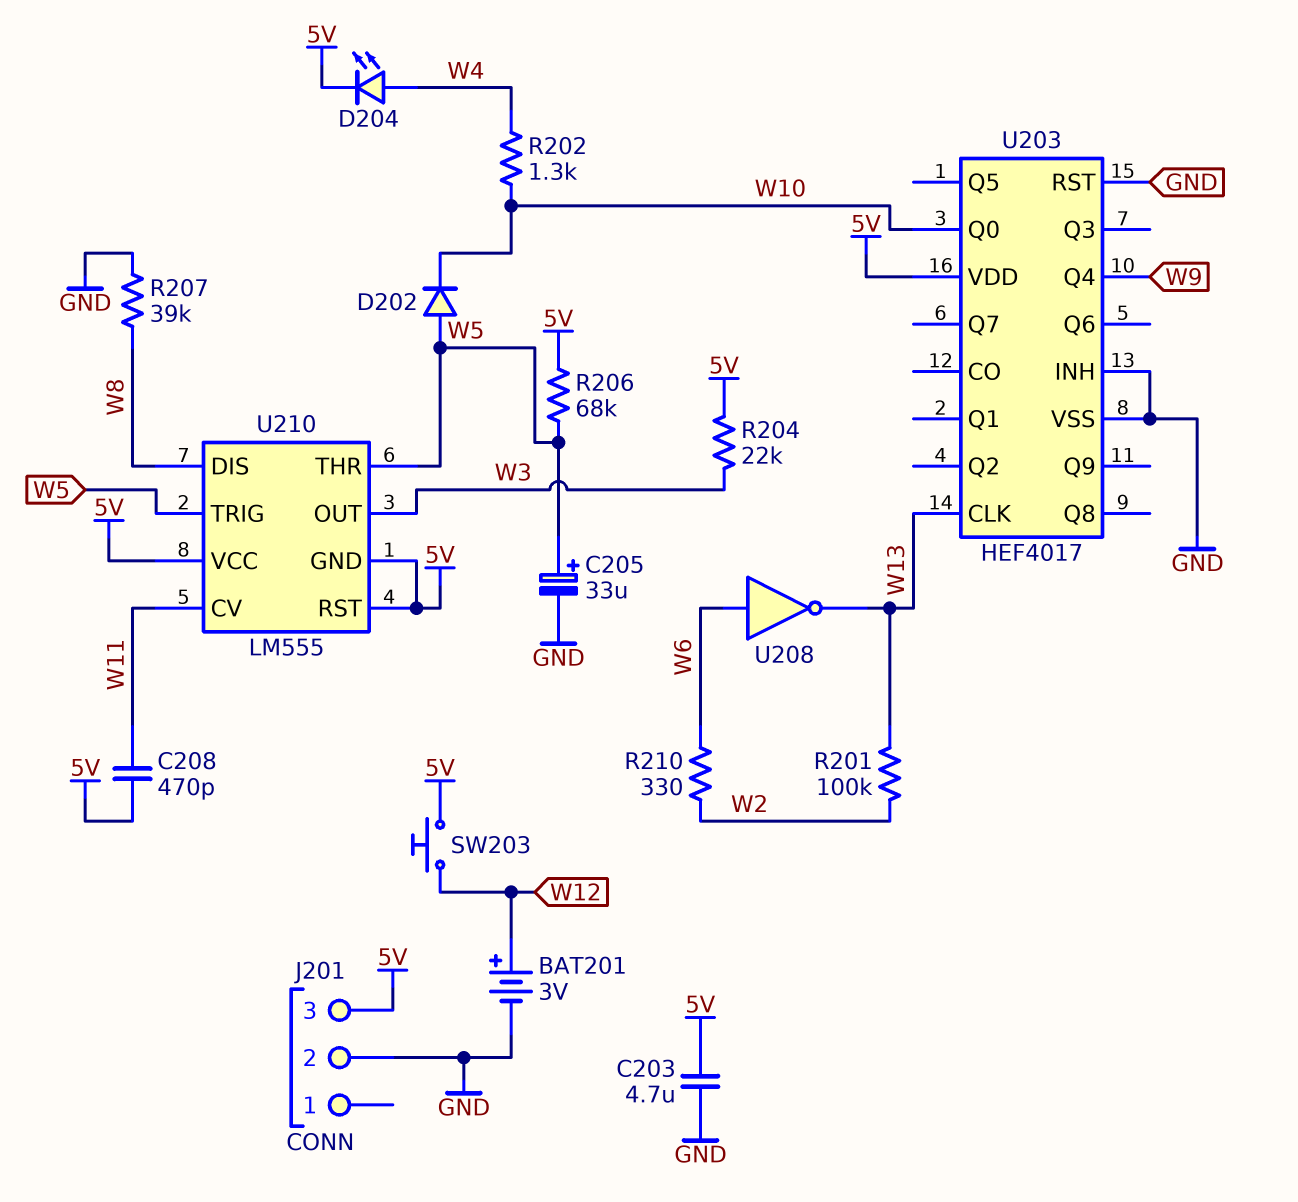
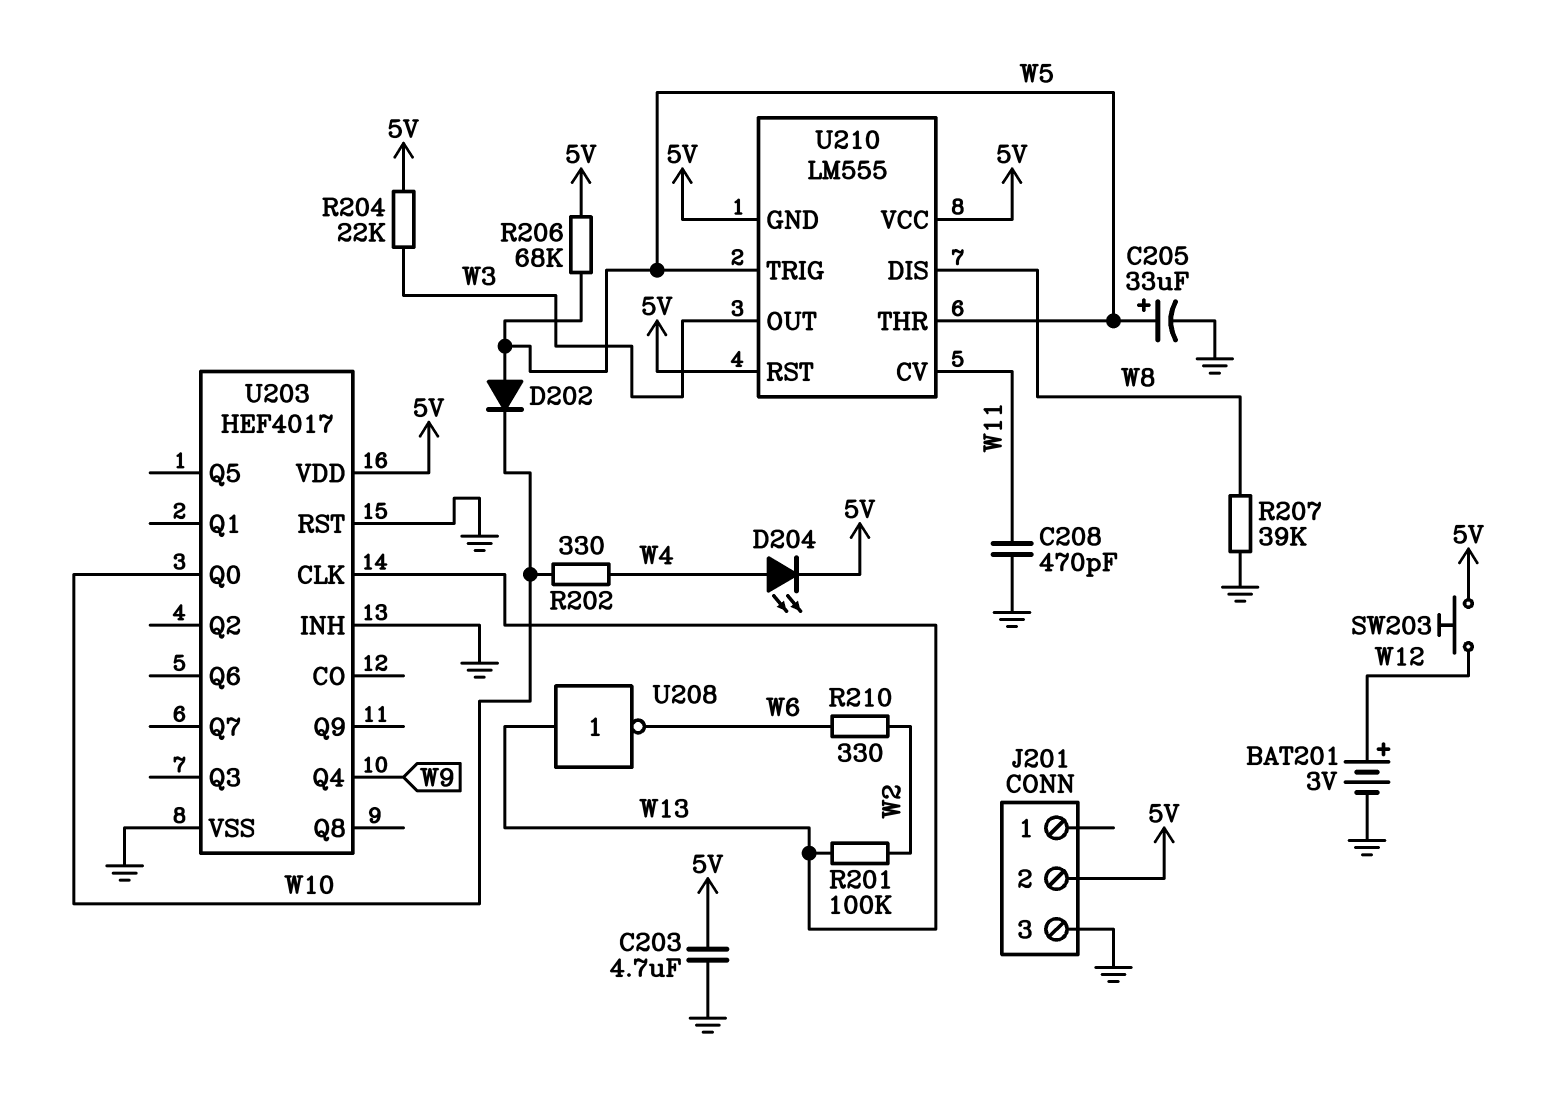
C208: 470pF (5V, W11) -> 470pF (GND, W11)
J201 pin 2: GND -> 5V
J201 pin 3: 5V -> GND
R202: 1.3k (W4, W10) -> 330 (W4, W10)
U208: NOT (in W6, out W13) -> NOT (in W13, out W6)

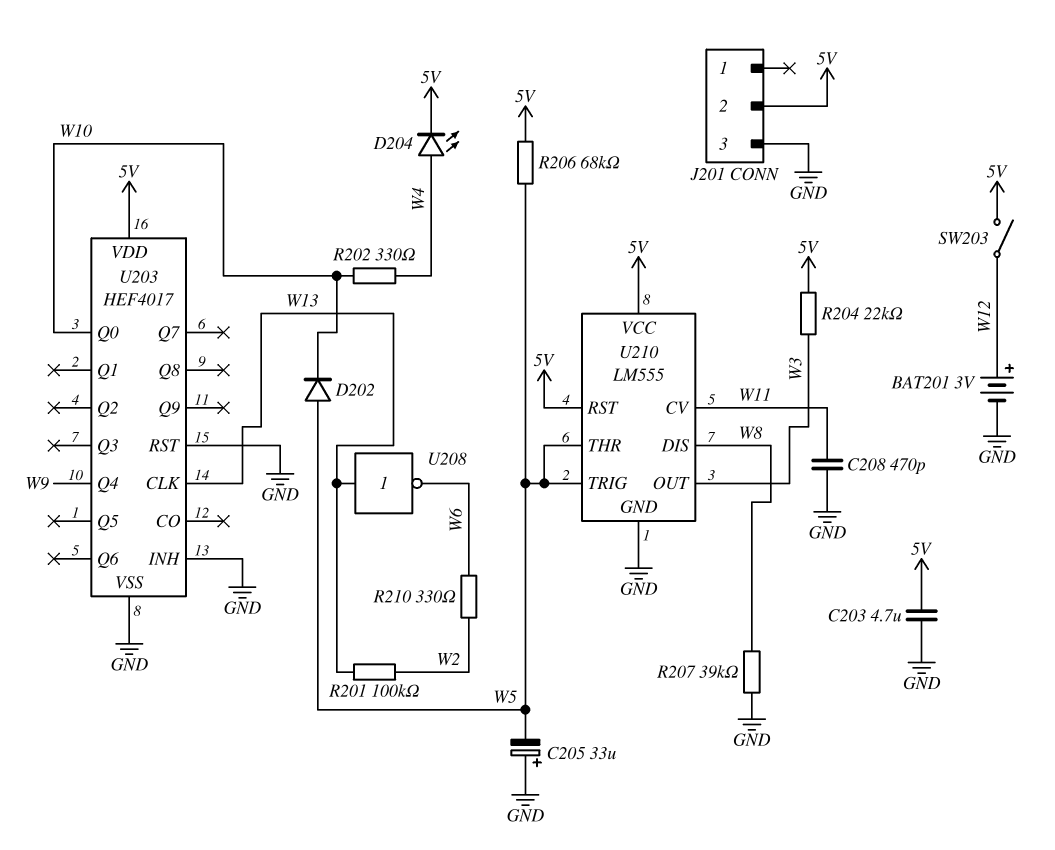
C205: 33uF (plus W5, minus GND) -> 33uF (plus GND, minus W5)
SW203: button (5V, W12) -> switch (5V, W12)
U210 pin GND: 5V -> GND

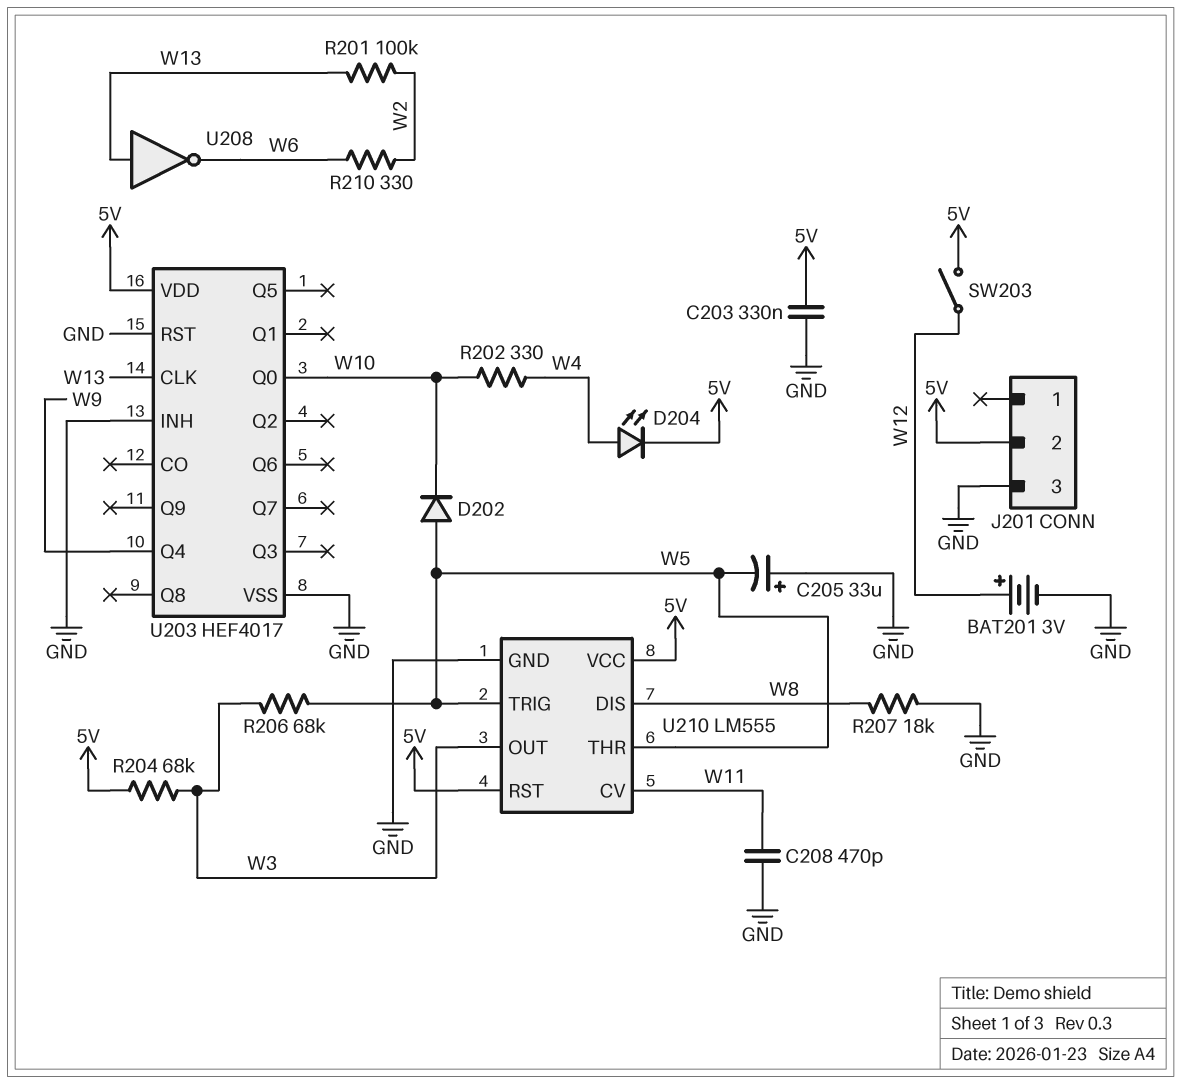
C203: 4.7uF (5V, GND) -> 330nF (5V, GND)
R204: 22k (5V, W3) -> 68k (5V, W3)
R206: 68k (5V, W5) -> 68k (W3, W5)
R207: 39k (GND, W8) -> 18k (GND, W8)

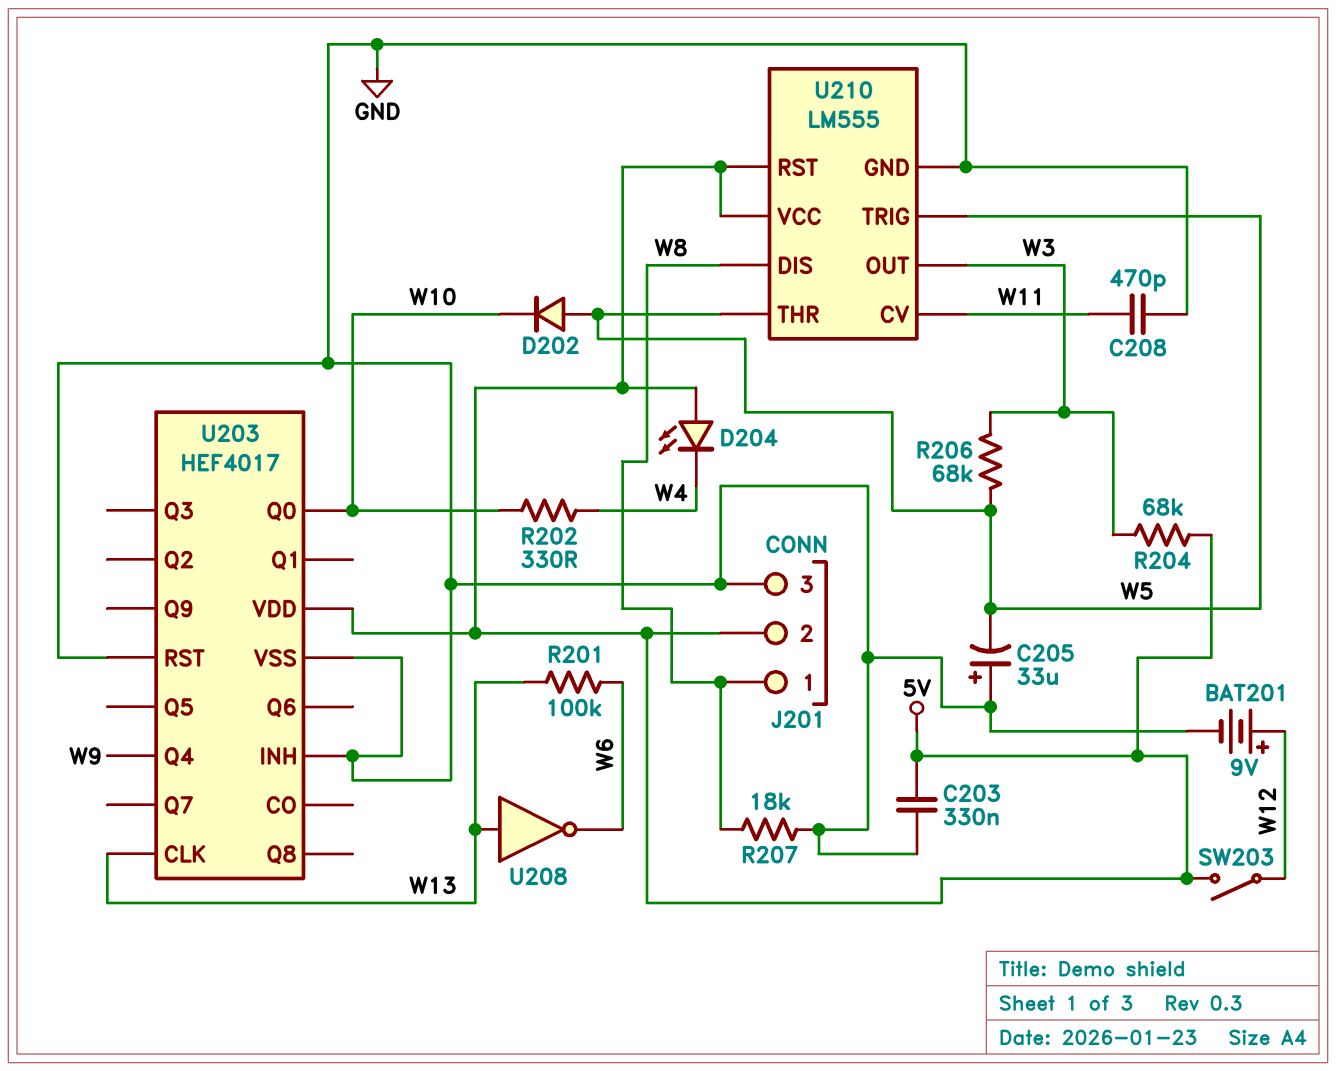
BAT201: 3V (plus W12, minus GND) -> 9V (plus W12, minus GND)
D204: LED (A W4, K 5V) -> LED (A 5V, K W4)
J201 pin 1: none -> W8
R201: 100k (W2, W13) -> 100k (W6, W13)
R210: 330 (W2, W6) -> none

